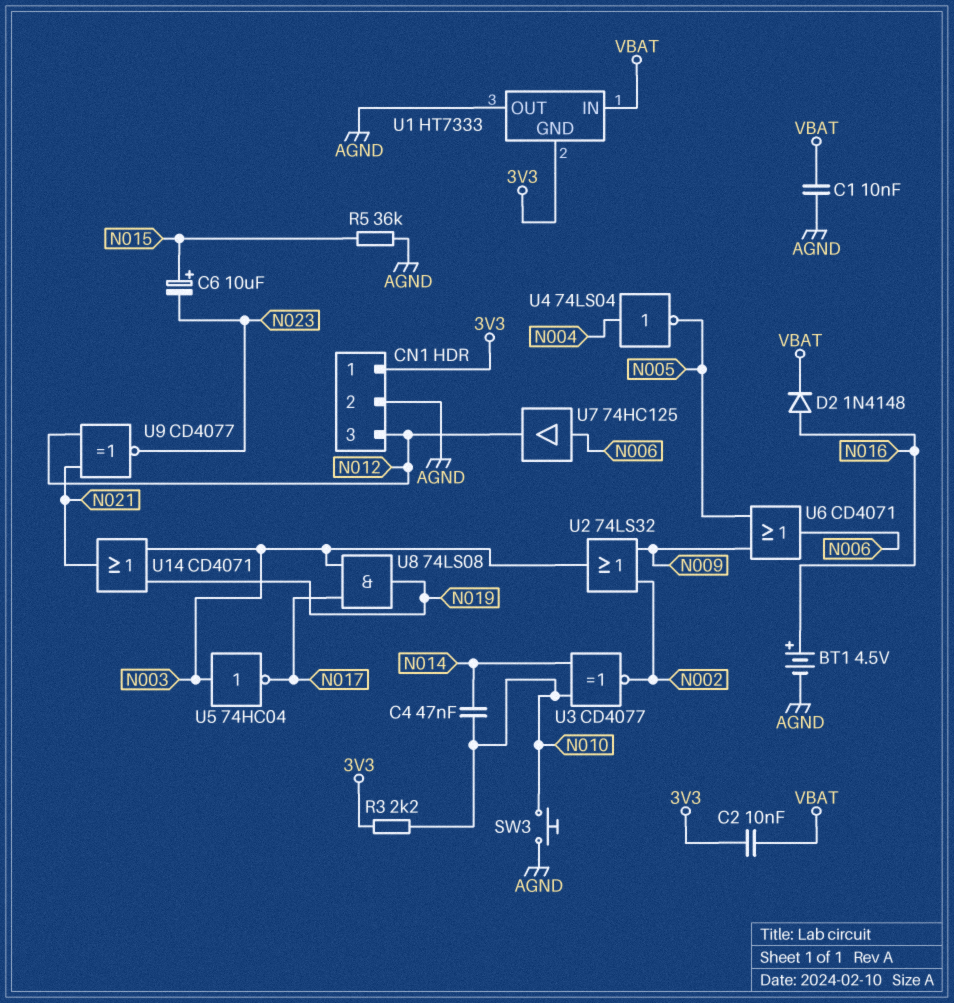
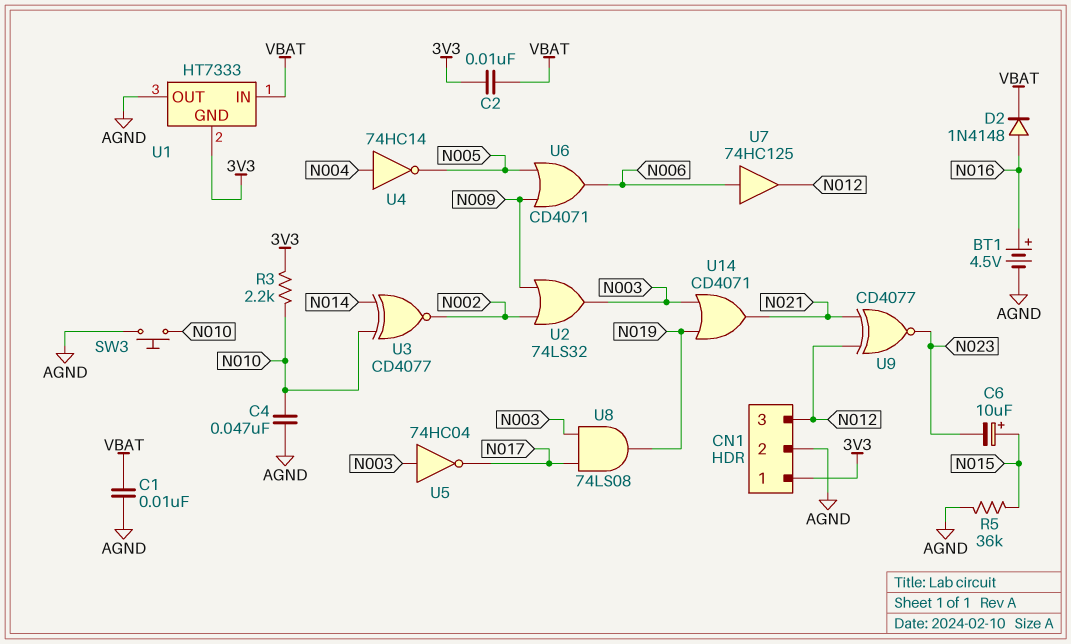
C4: 47nF (N010, N014) -> 47nF (AGND, N010)
U4: NOT 74LS04 (in N004, out N005) -> NOT 74HC14 (in N004, out N005)

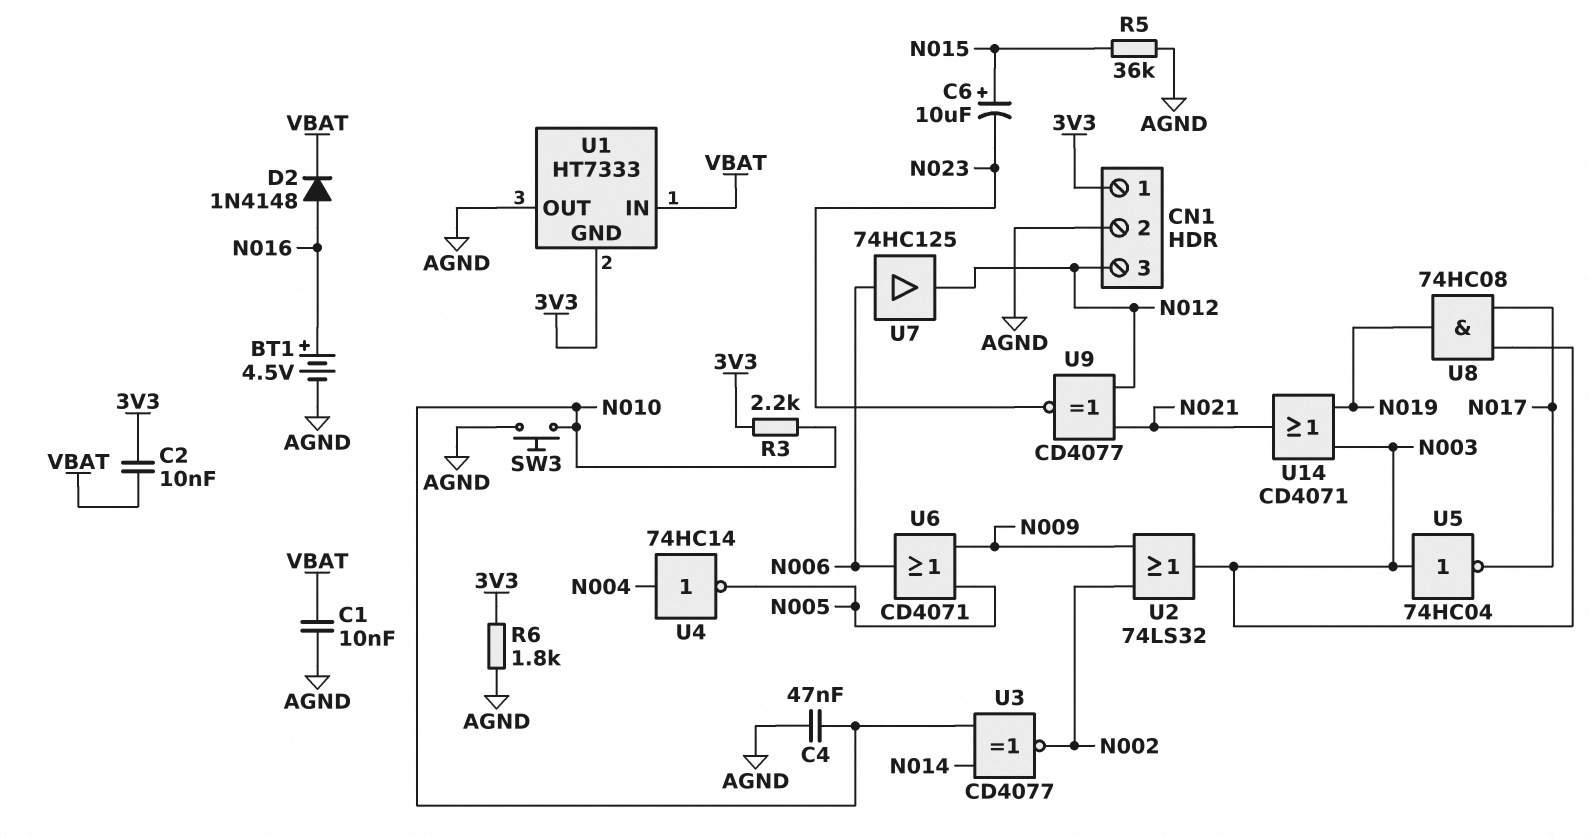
R6: none -> 1.8k (3V3, AGND)
U8: AND 74LS08 (in N003, in N017, out N019) -> AND 74HC08 (in N003, in N017, out N019)

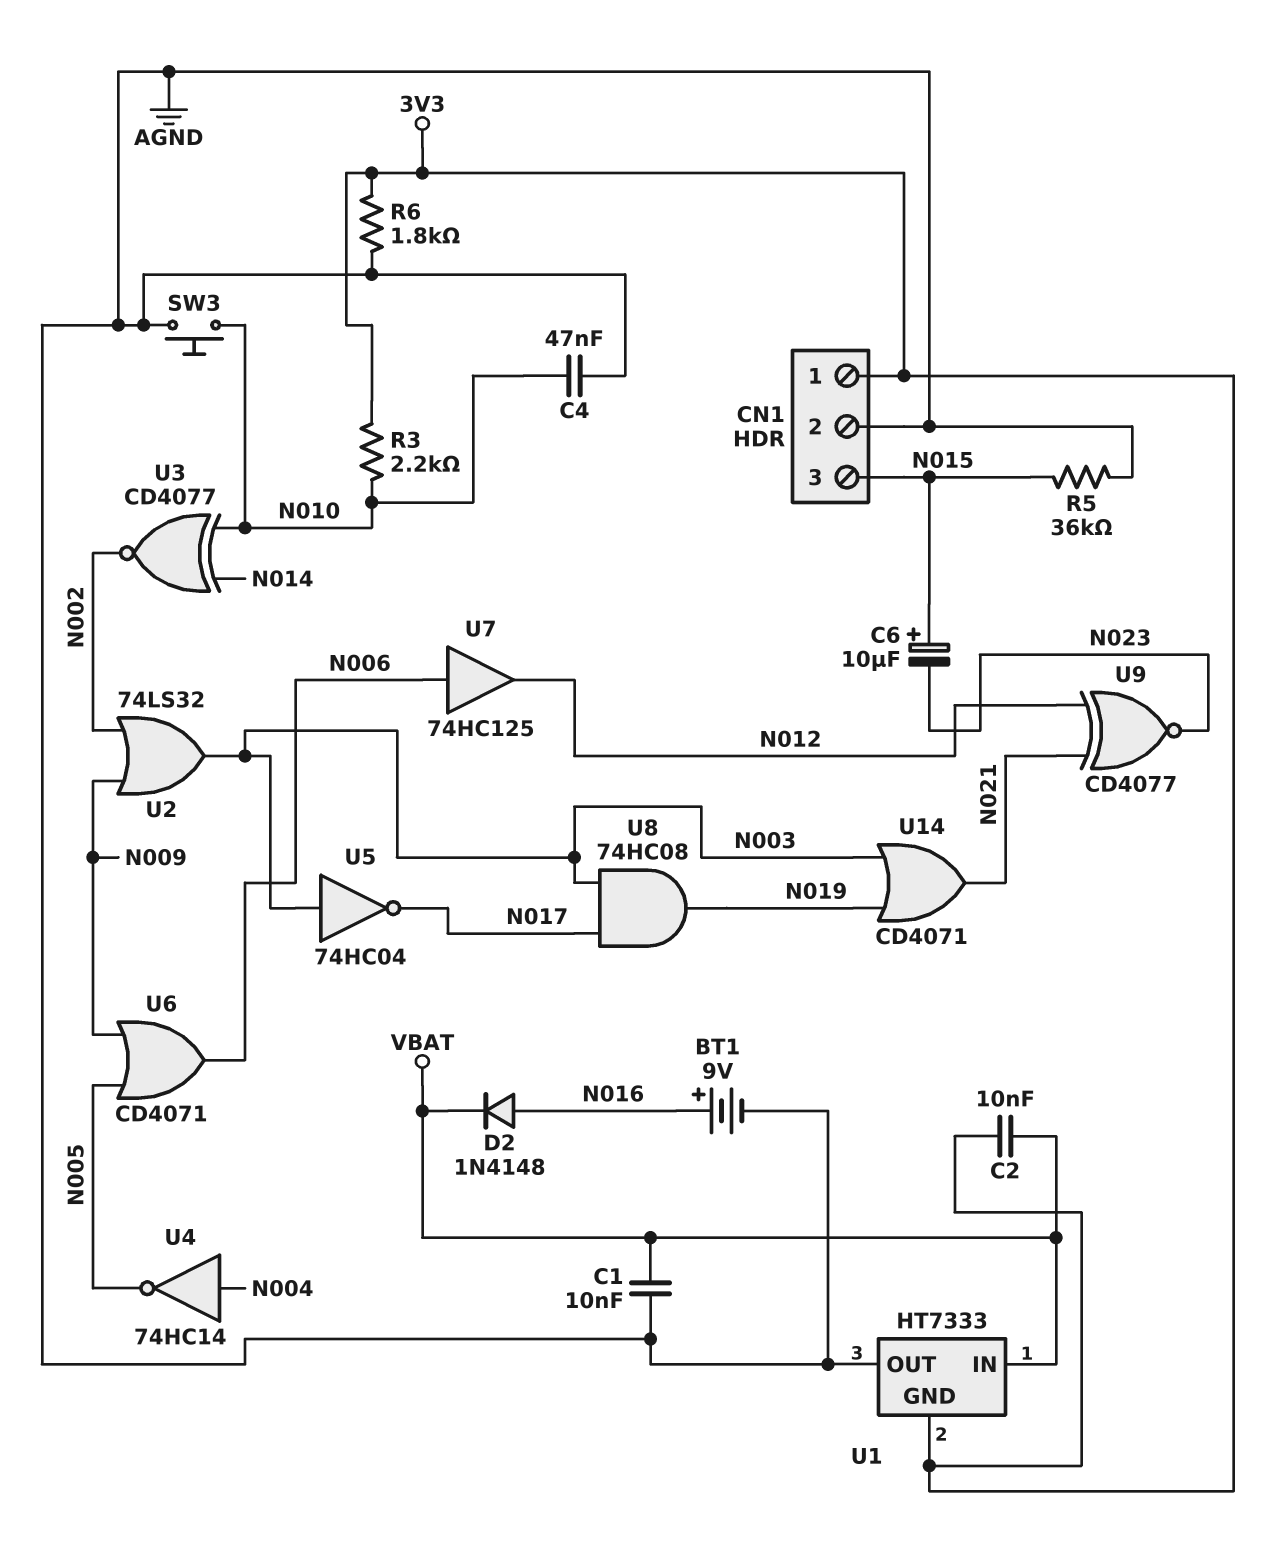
BT1: 4.5V (plus N016, minus AGND) -> 9V (plus N016, minus AGND)
CN1 pin 3: N012 -> N015

